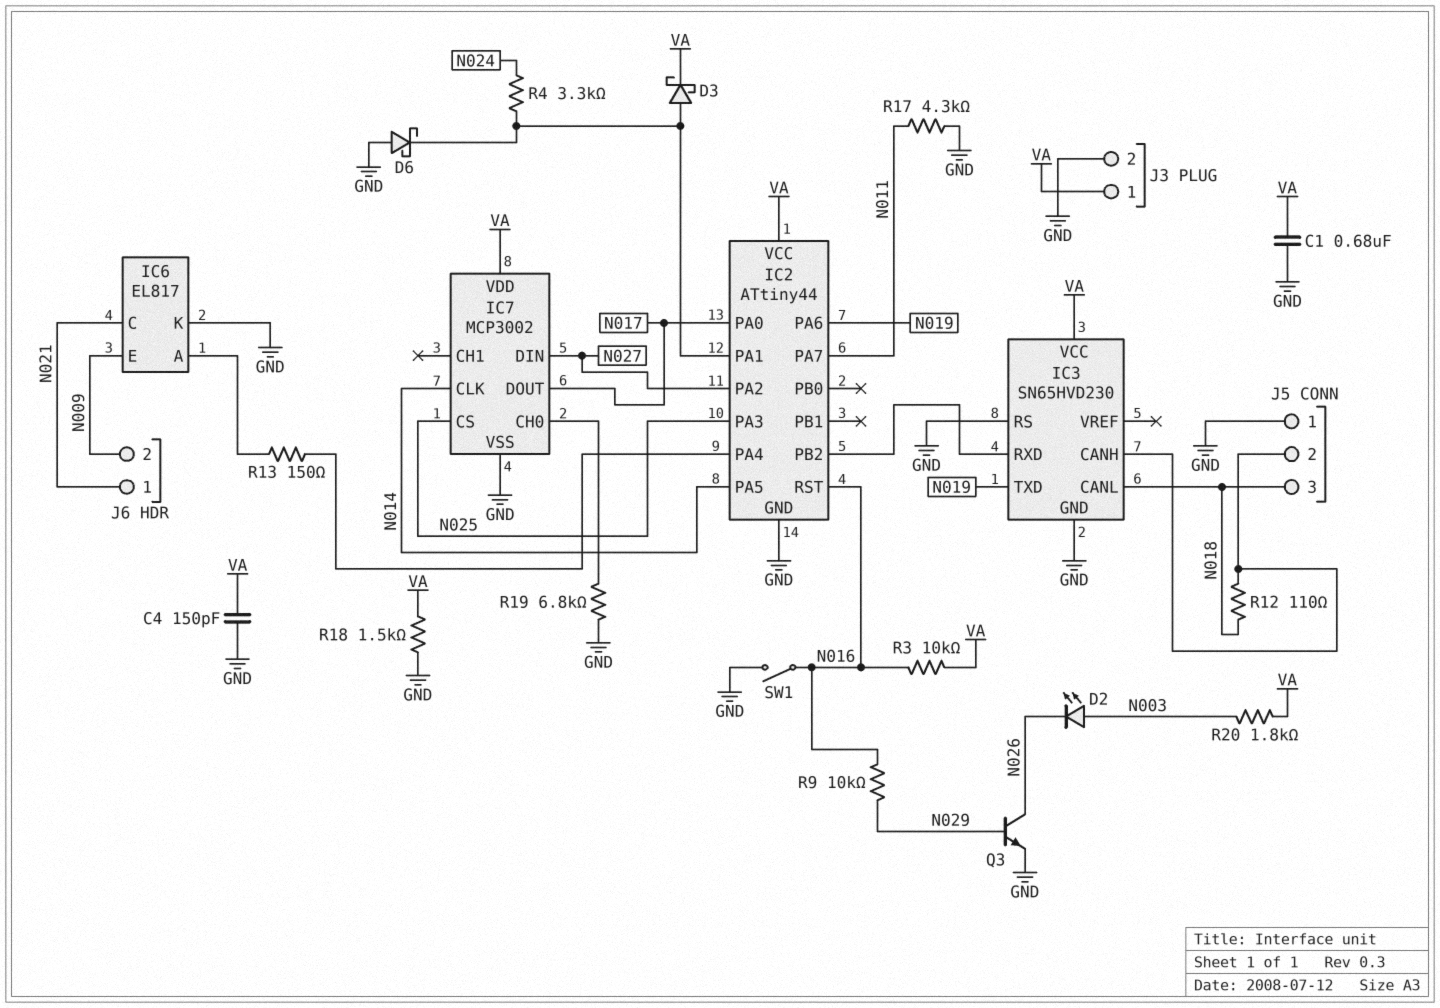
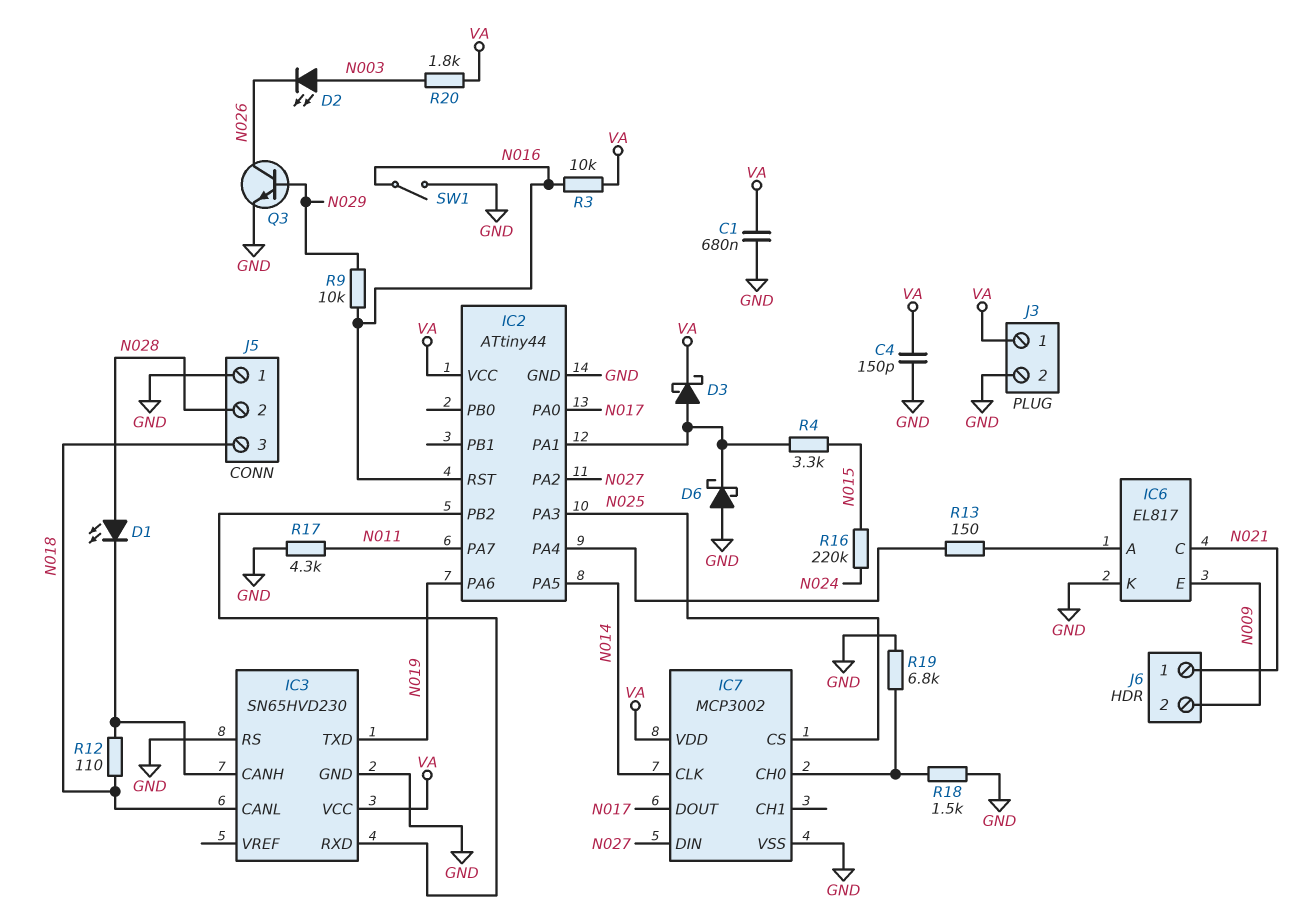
D1: none -> LED (A N028, K IC3/CANH)
J5 pin 2: IC3/CANH -> N028
R4: 3.3k (IC2/PA1, N024) -> 3.3k (IC2/PA1, N015)
R16: none -> 220k (N015, N024)
R18: 1.5k (GND, VA) -> 1.5k (GND, IC7/CH0)

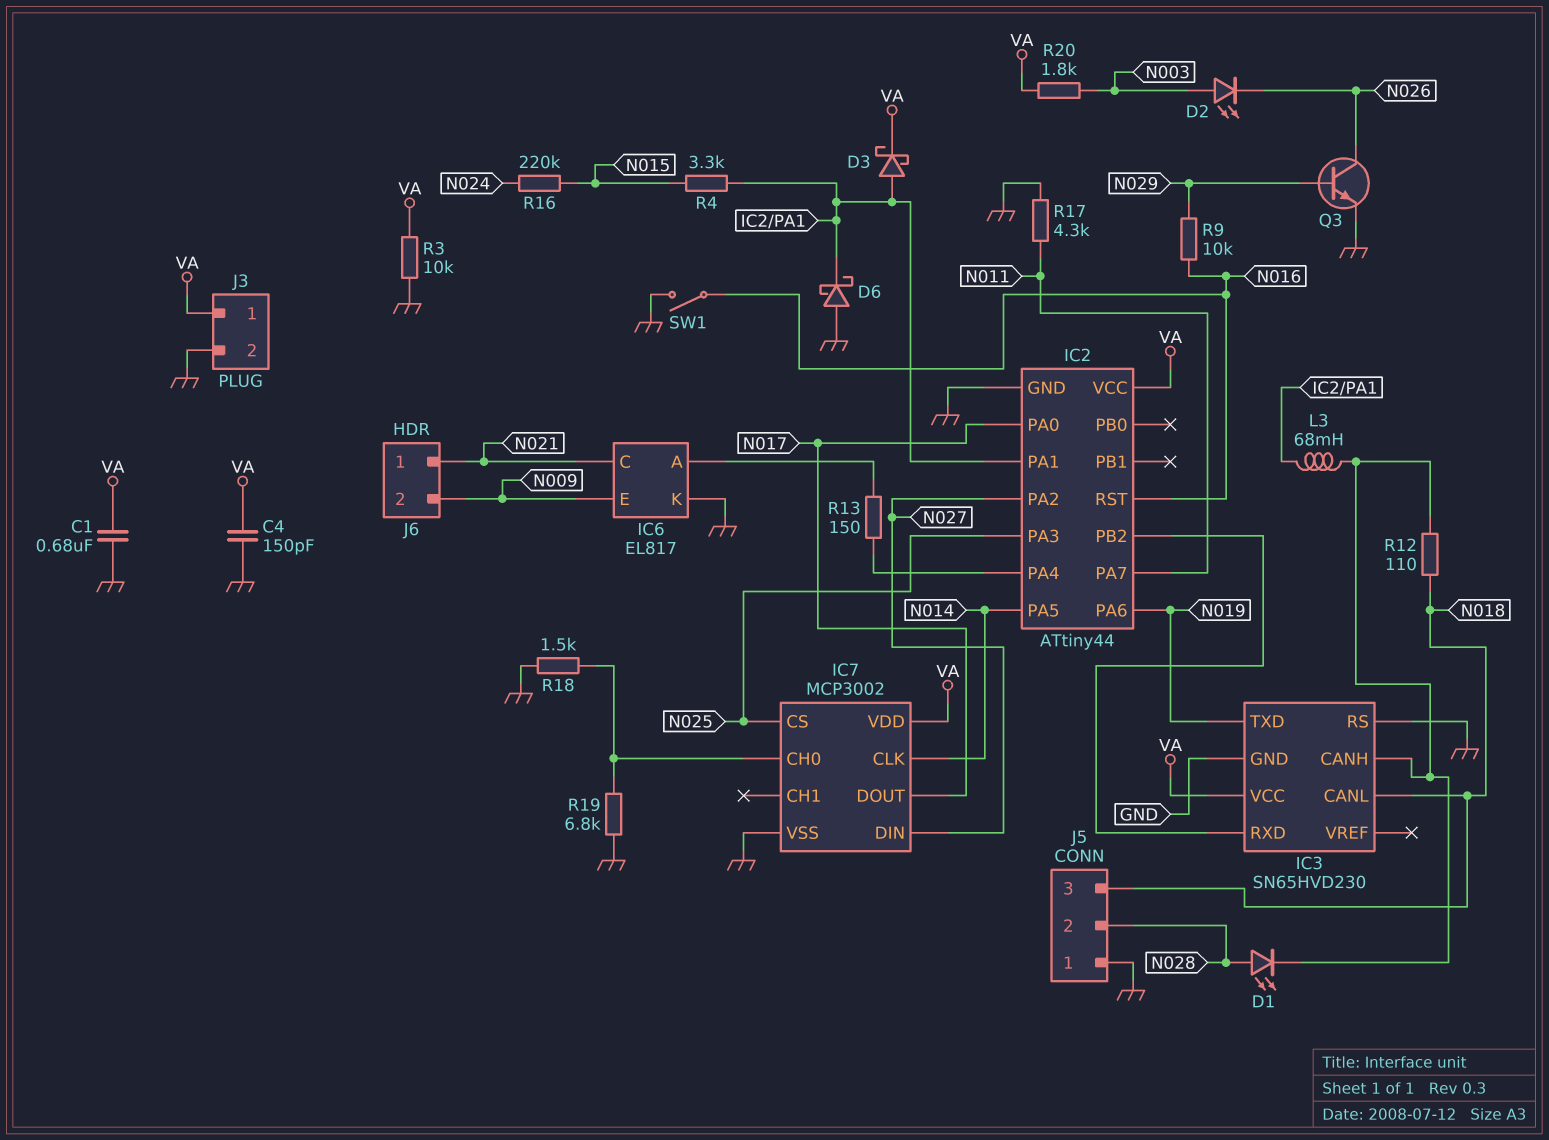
L3: none -> 68mH (IC2/PA1, IC3/CANH)
R3: 10k (N016, VA) -> 10k (GND, VA)

